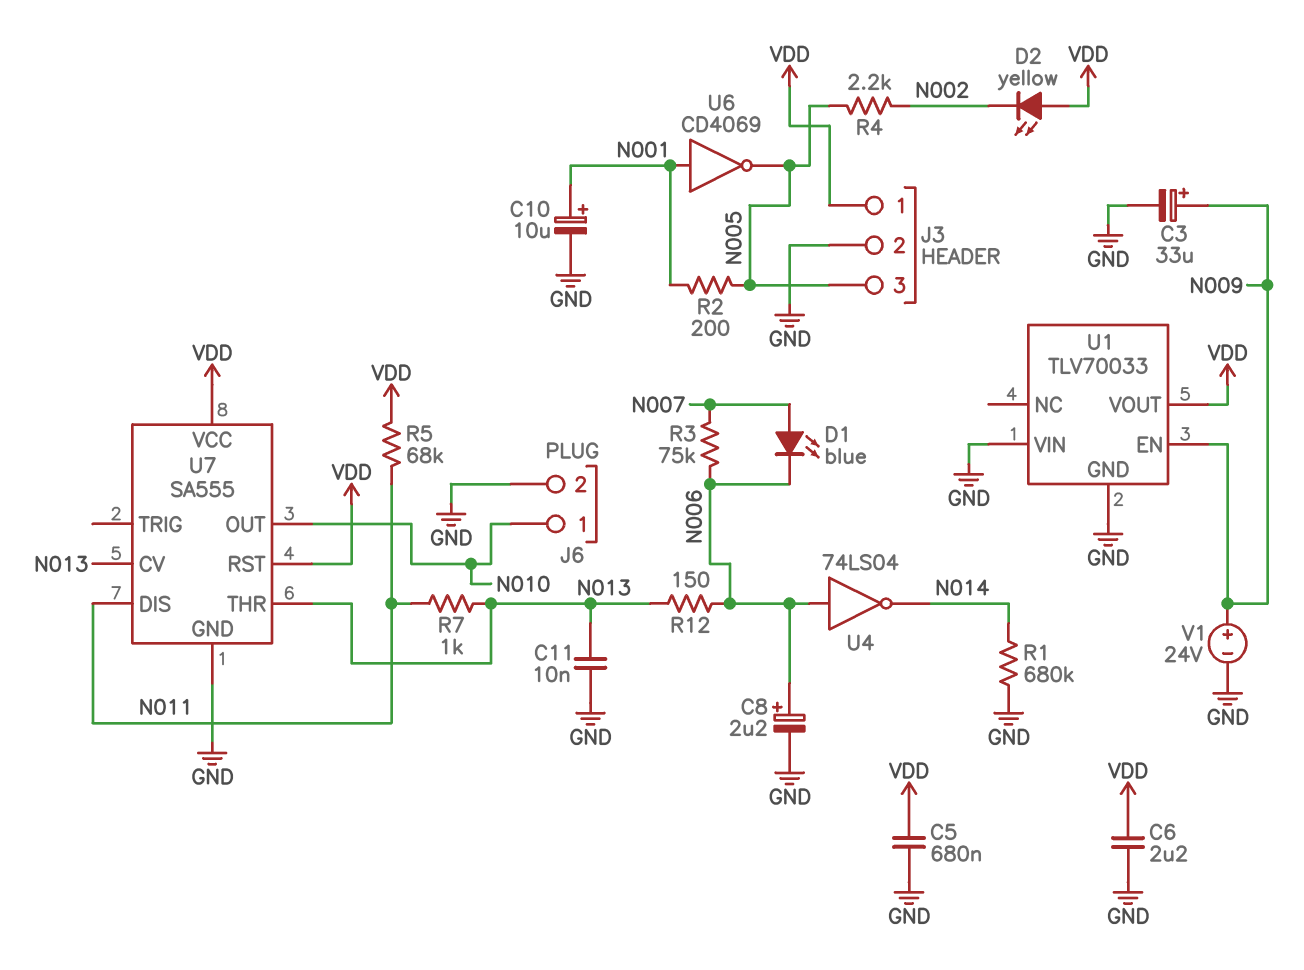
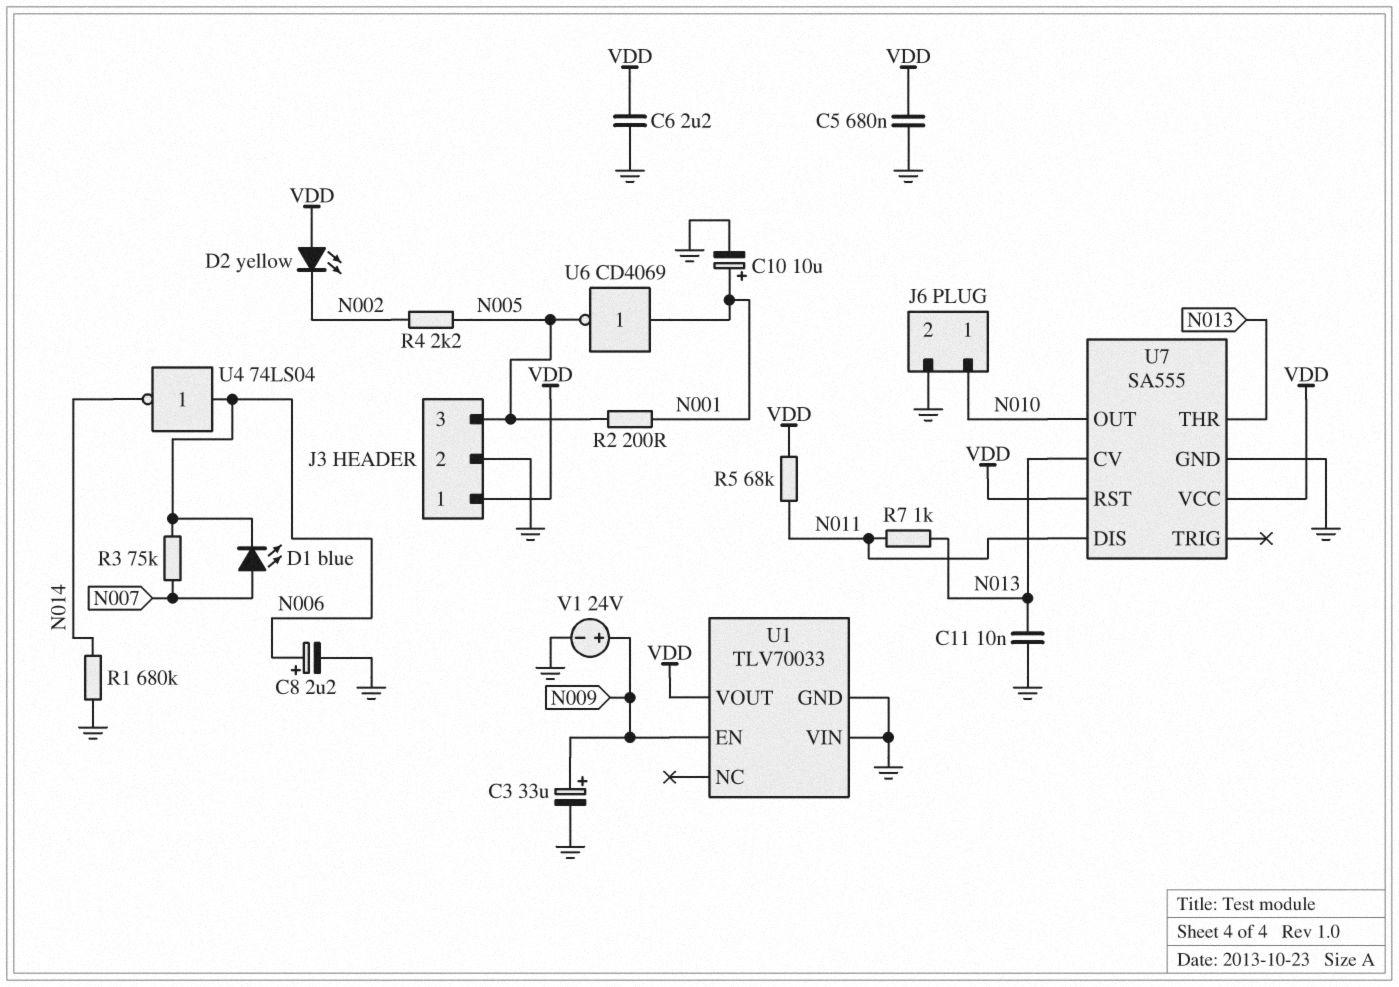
R12: 150 (N006, N013) -> none

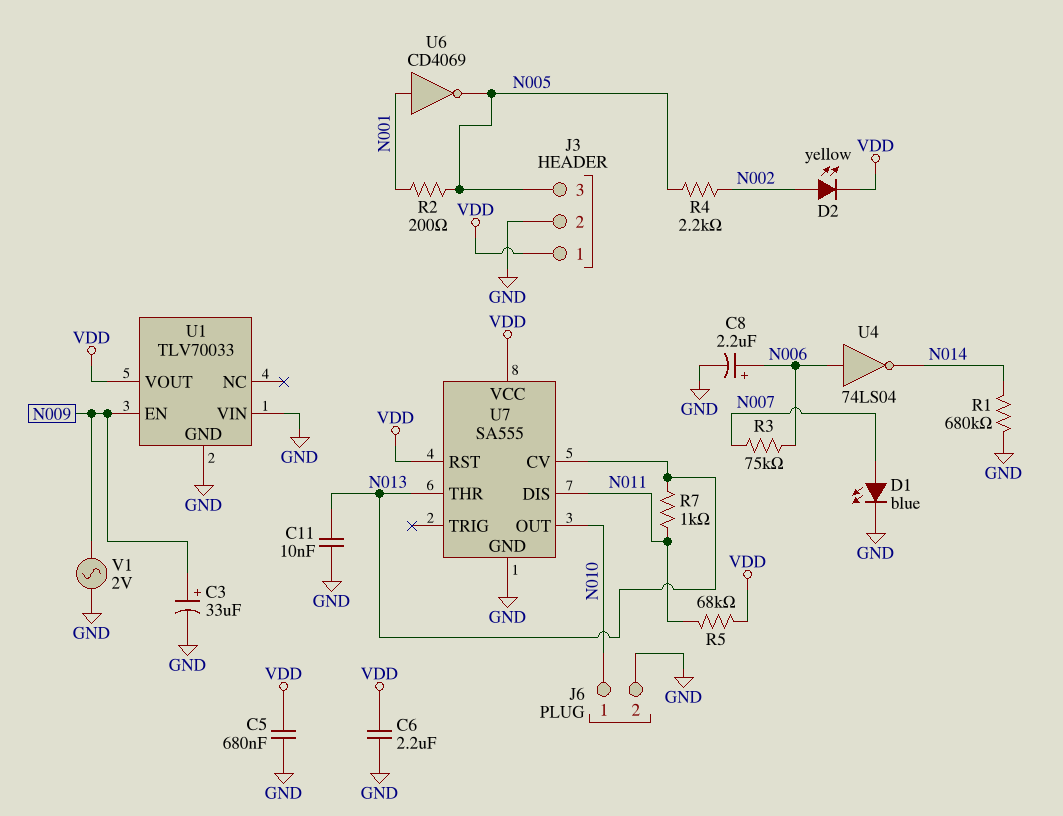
C10: 10uF (plus N001, minus GND) -> none
D1: LED blue (A N007, K N006) -> LED blue (A N007, K GND)
D2: LED yellow (A VDD, K N002) -> LED yellow (A N002, K VDD)
V1: 24V (plus N009, minus GND) -> AC 2V (GND, N009)

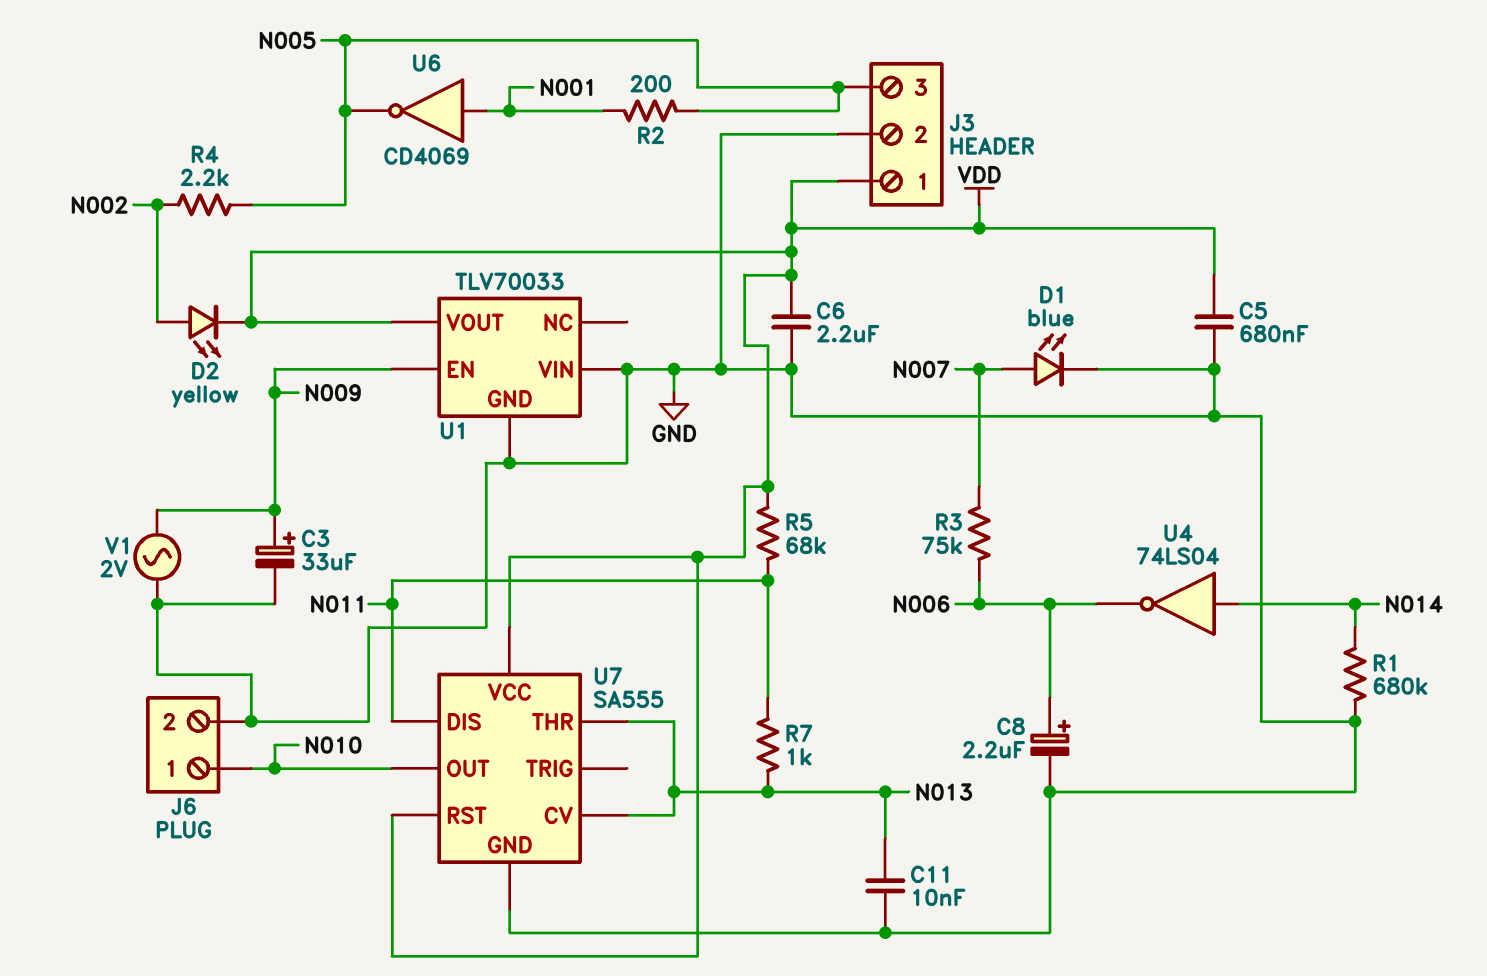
U4: NOT 74LS04 (in N006, out N014) -> NOT 74LS04 (in N014, out N006)

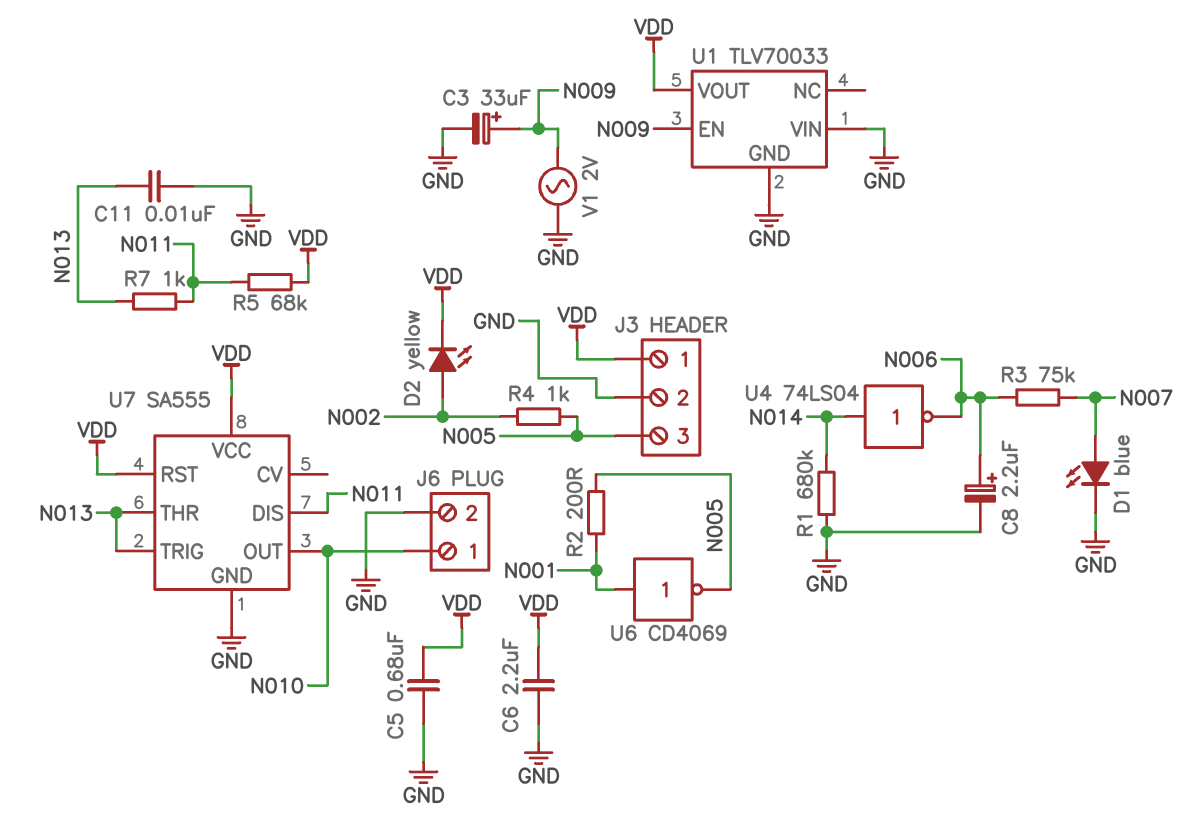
R4: 2.2k (N002, N005) -> 1k (N002, N005)
U7 pin CV: N013 -> none
U7 pin TRIG: none -> N013

